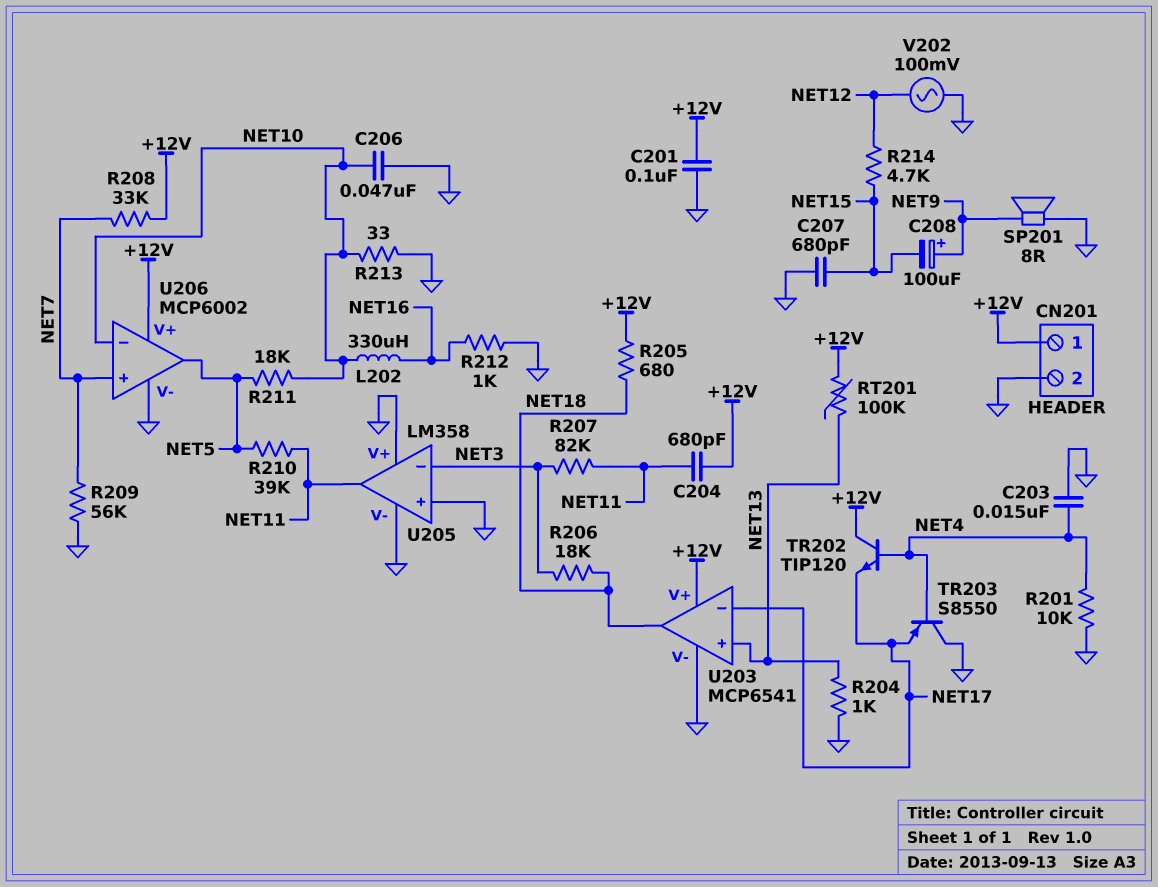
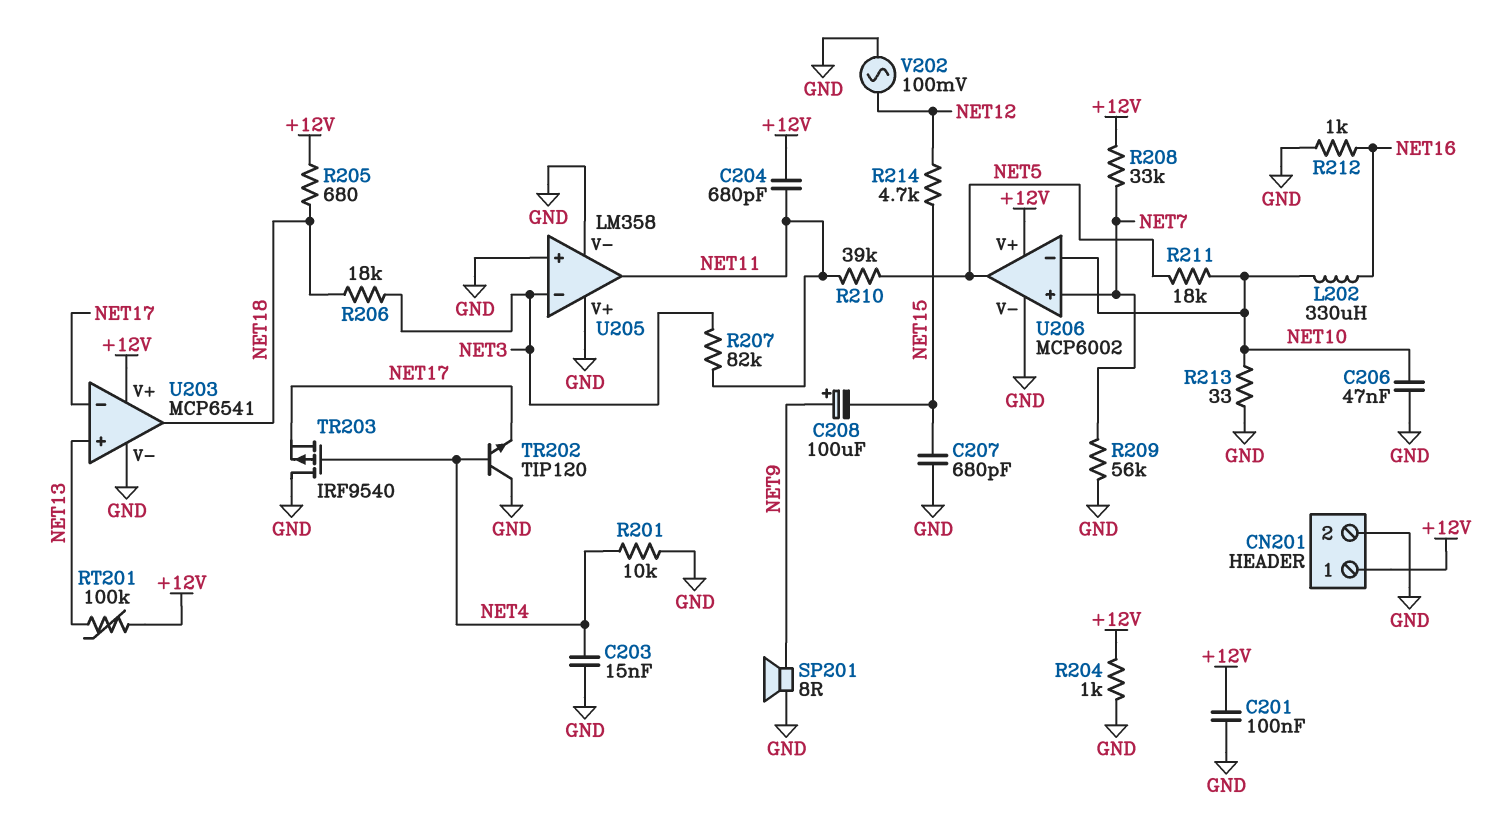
R204: 1k (GND, NET13) -> 1k (+12V, GND)
TR202: NPN TIP120 (B NET4, C +12V, E NET17) -> NPN TIP120 (B NET4, C GND, E NET17)
TR203: PNP S8550 (B NET4, C GND, E NET17) -> PMOS IRF9540 (G NET4, D GND, S NET17)

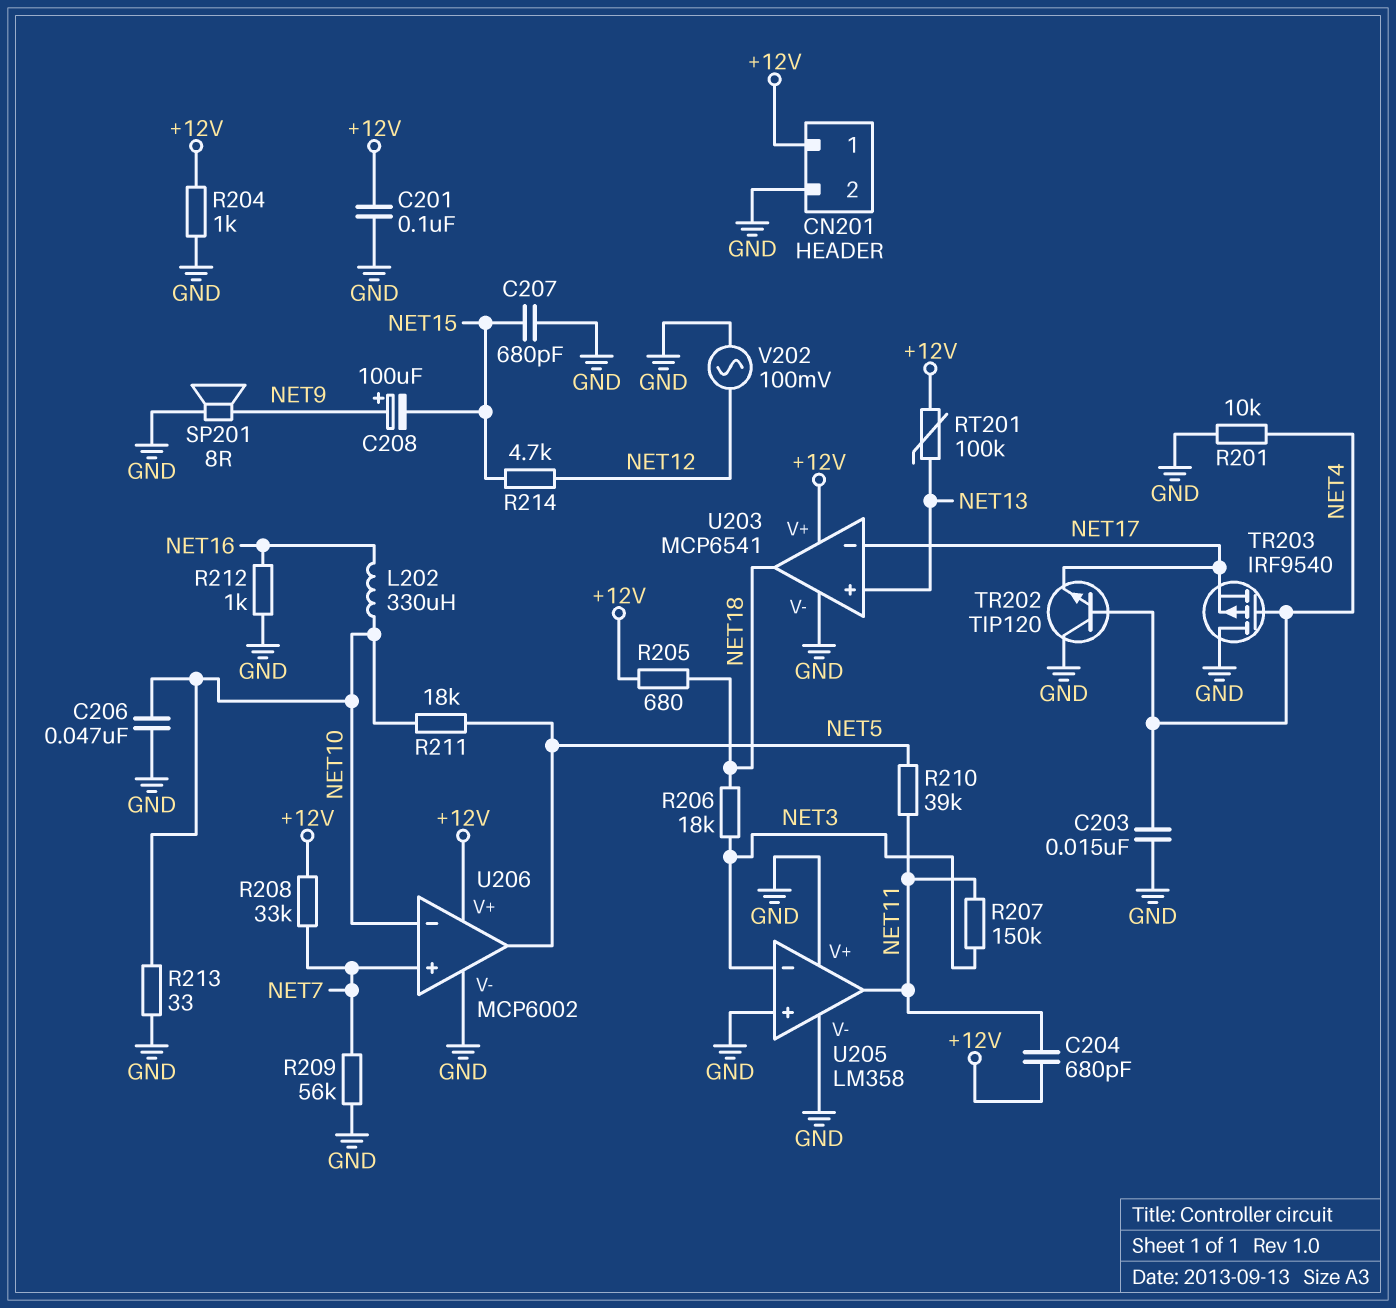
R207: 82k (NET3, NET11) -> 150k (NET3, NET11)

